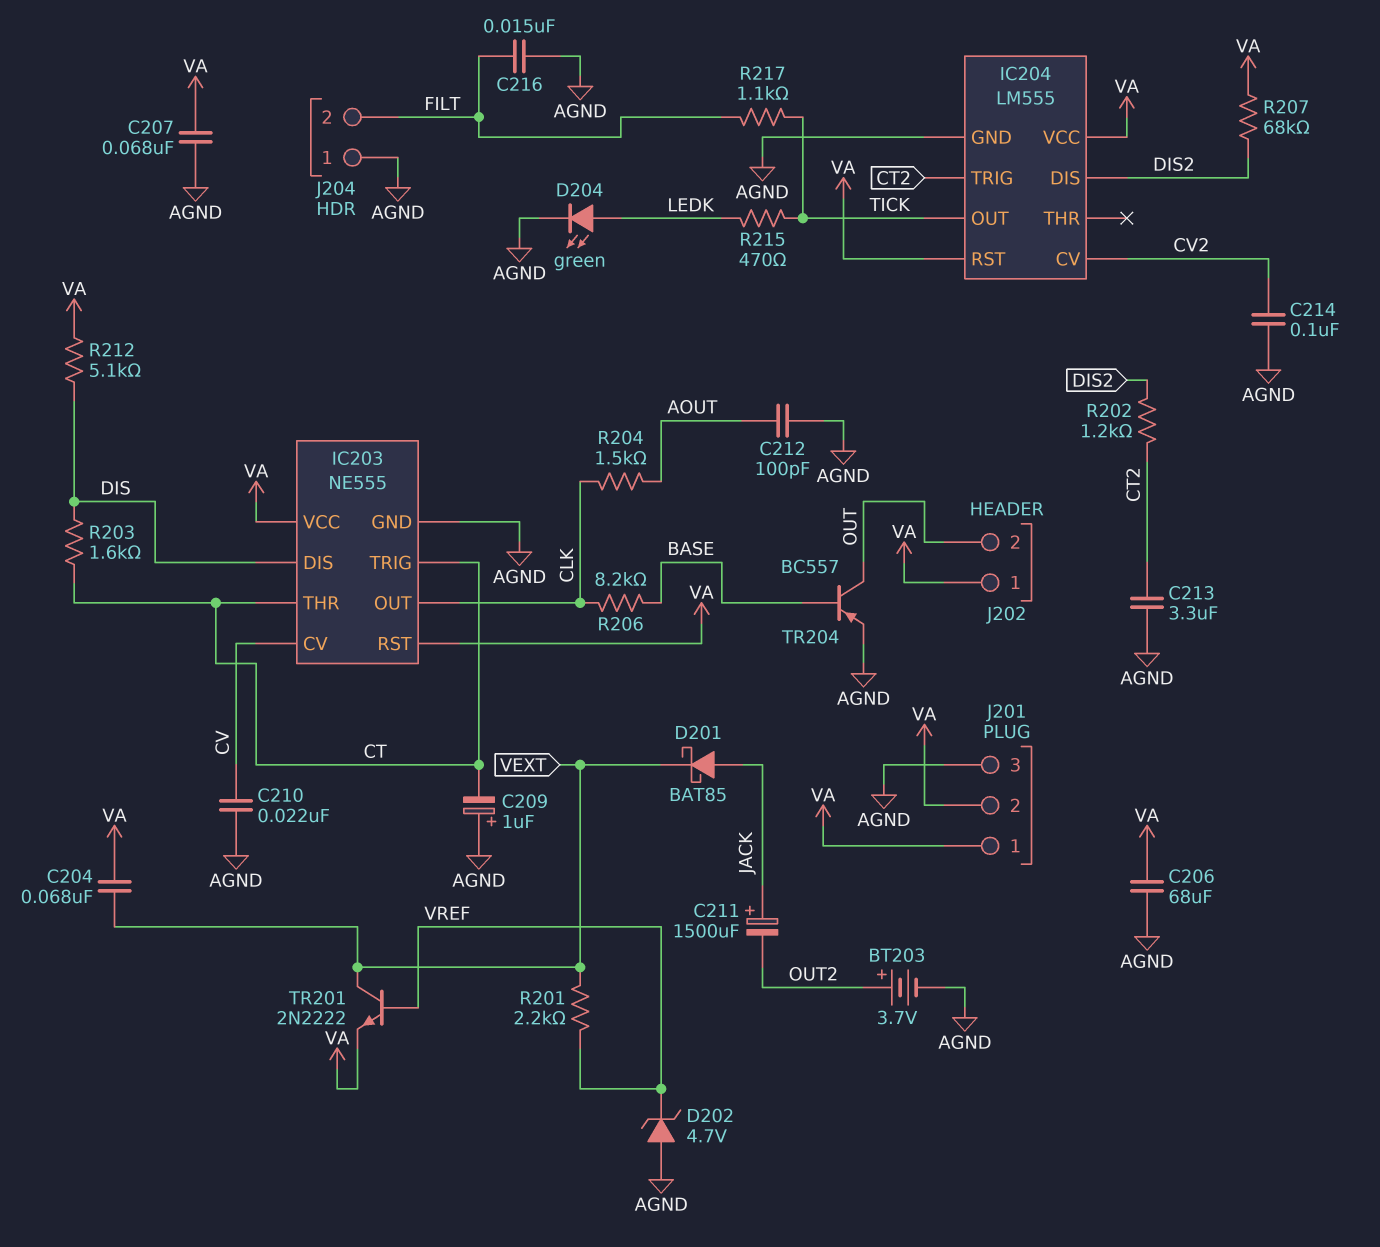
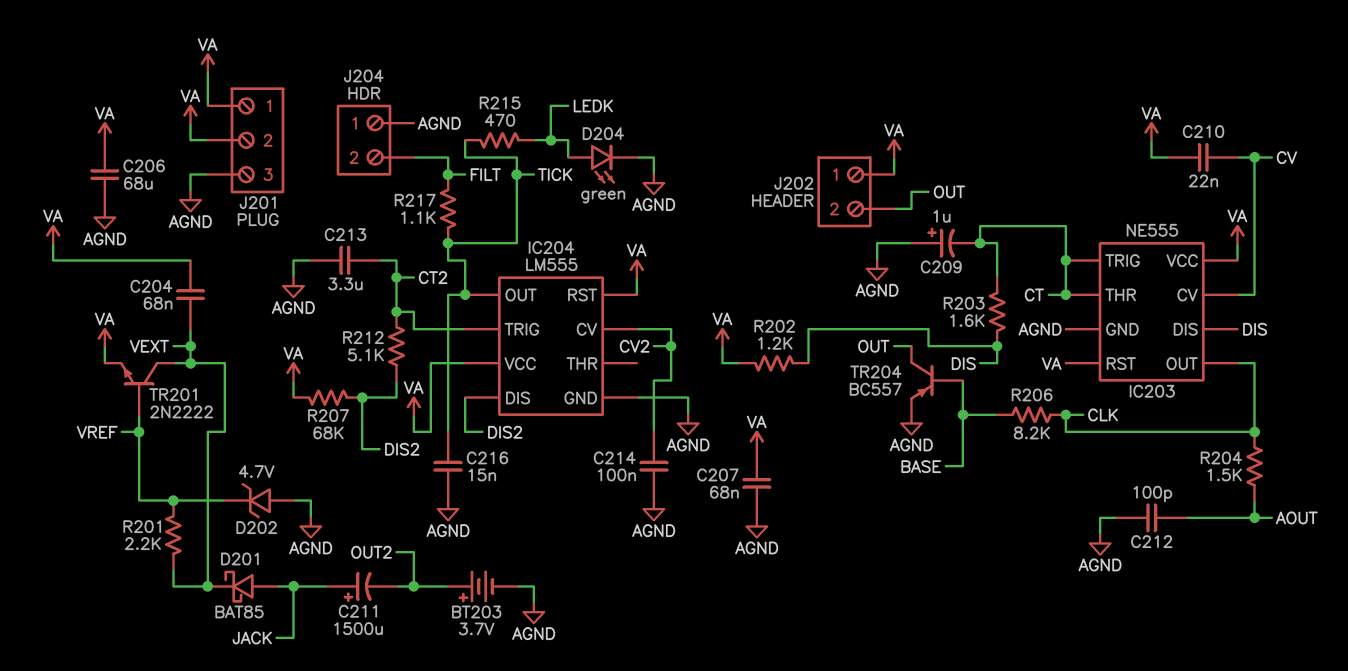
C210: 22nF (AGND, CV) -> 22nF (CV, VA)
C216: 15nF (AGND, FILT) -> 15nF (AGND, TICK)
R202: 1.2k (CT2, DIS2) -> 1.2k (DIS, VA)
R212: 5.1k (DIS, VA) -> 5.1k (CT2, DIS2)

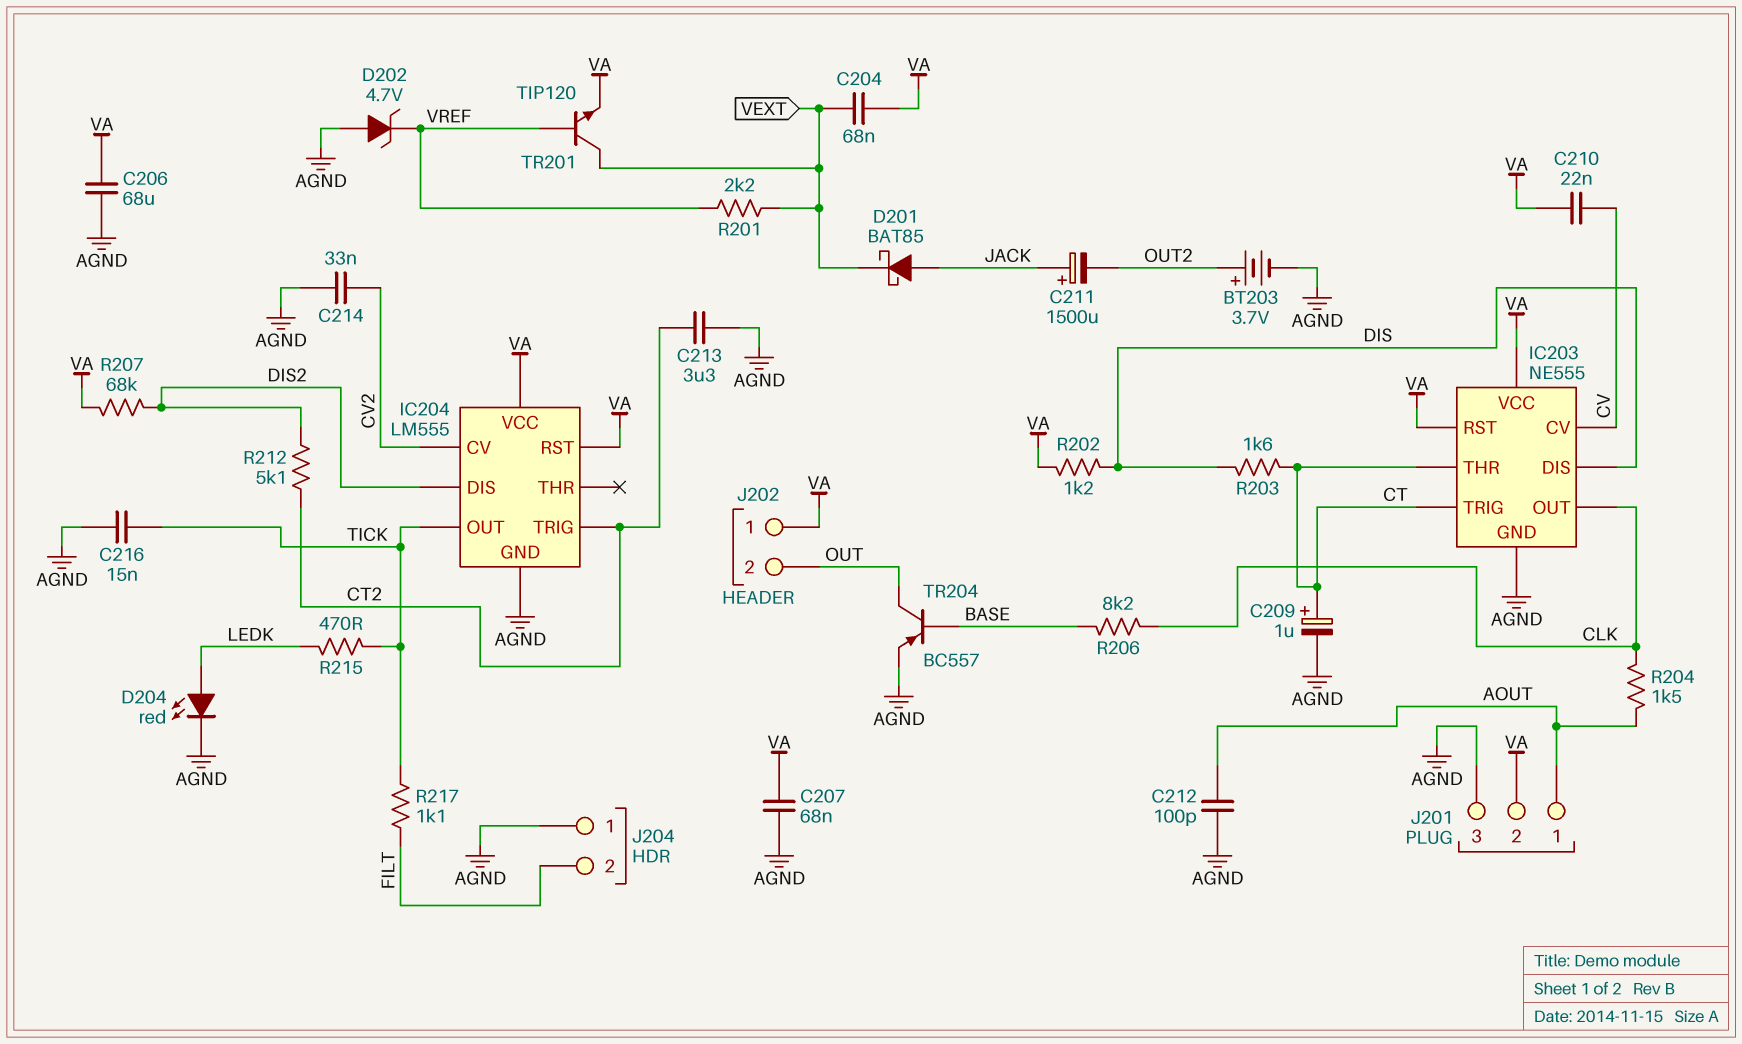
C209: 1uF (plus AGND, minus CT) -> 1uF (plus CT, minus AGND)
C214: 100nF (AGND, CV2) -> 33nF (AGND, CV2)
D204: LED green (A LEDK, K AGND) -> LED red (A LEDK, K AGND)
J201 pin 1: VA -> AOUT
TR201: NPN 2N2222 (B VREF, C VEXT, E VA) -> NPN TIP120 (B VREF, C VEXT, E VA)

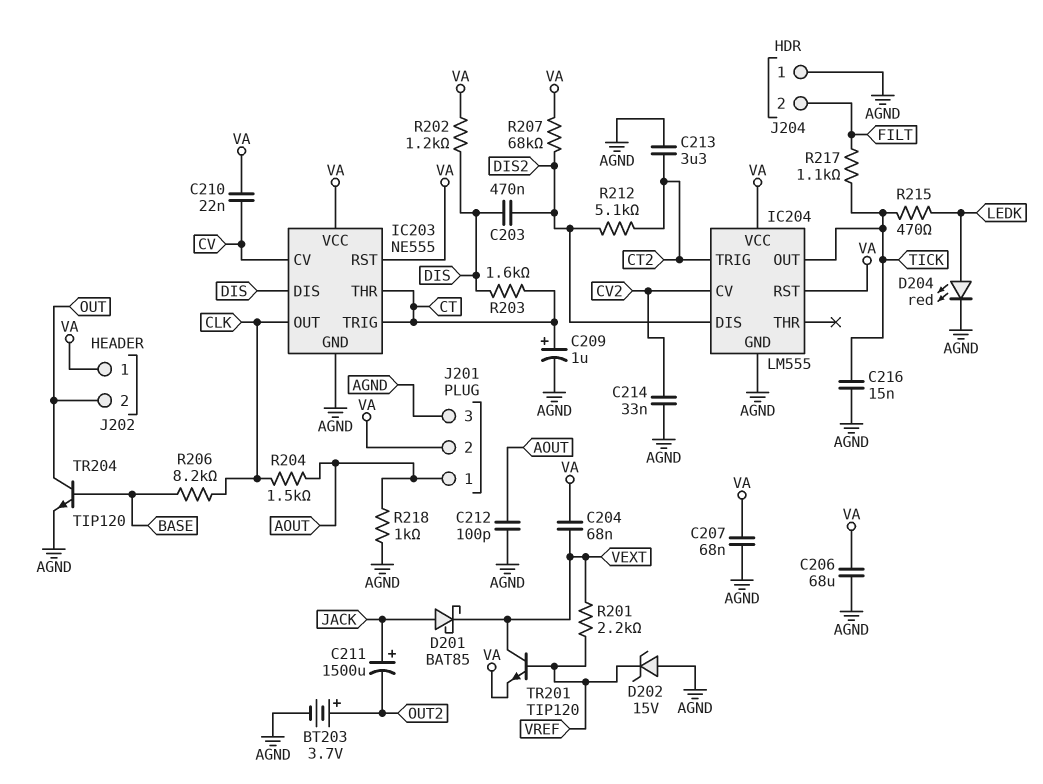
C203: none -> 470nF (DIS, DIS2)
D202: zener 4.7V (A AGND, K VREF) -> zener 15V (A AGND, K VREF)
R218: none -> 1k (AGND, AOUT)
TR204: PNP BC557 (B BASE, C OUT, E AGND) -> NPN TIP120 (B BASE, C OUT, E AGND)

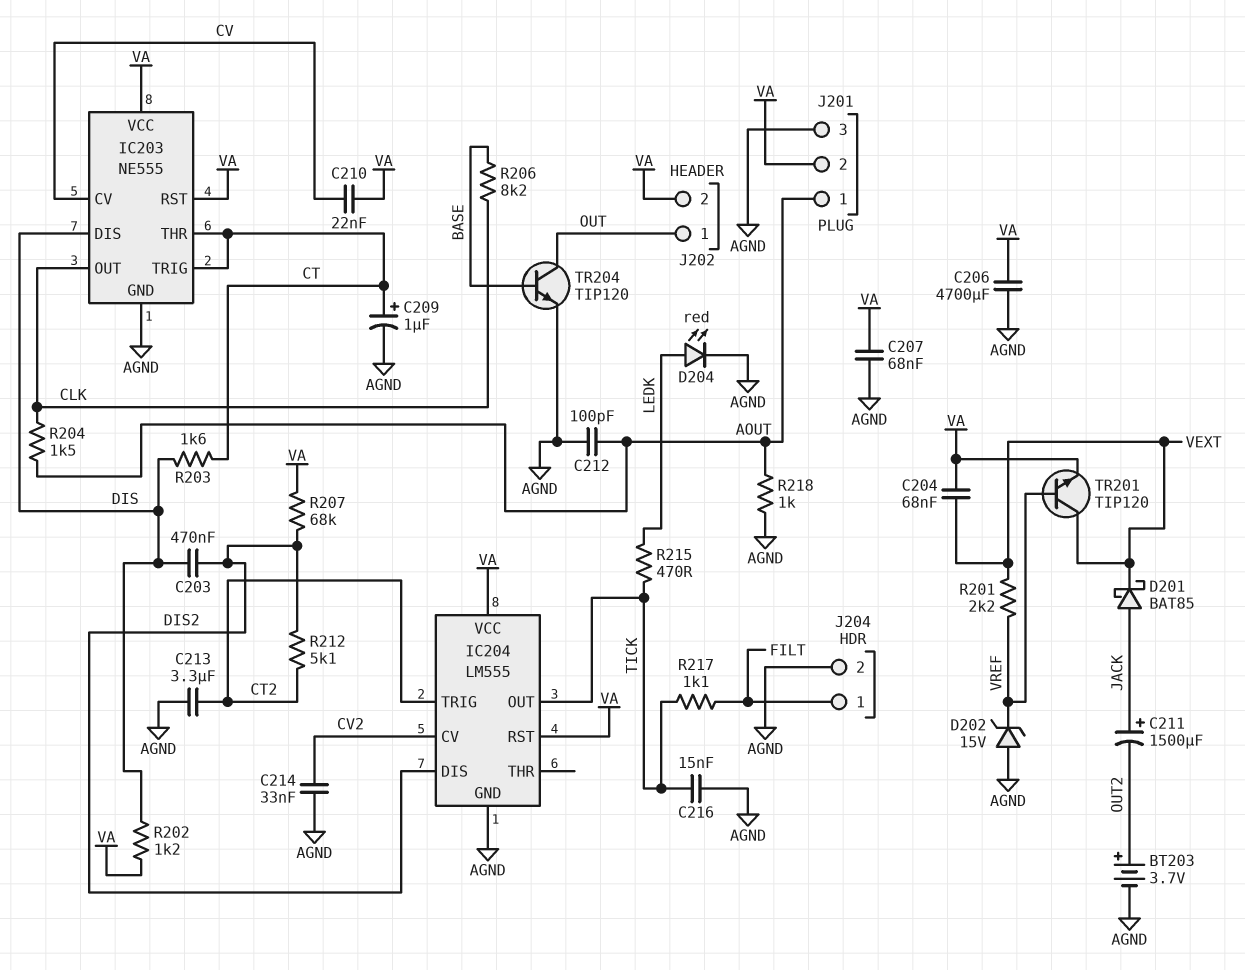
C206: 68uF (AGND, VA) -> 4700uF (AGND, VA)
J202 pin 1: VA -> OUT
J202 pin 2: OUT -> VA
J204 pin 1: AGND -> FILT
J204 pin 2: FILT -> AGND

